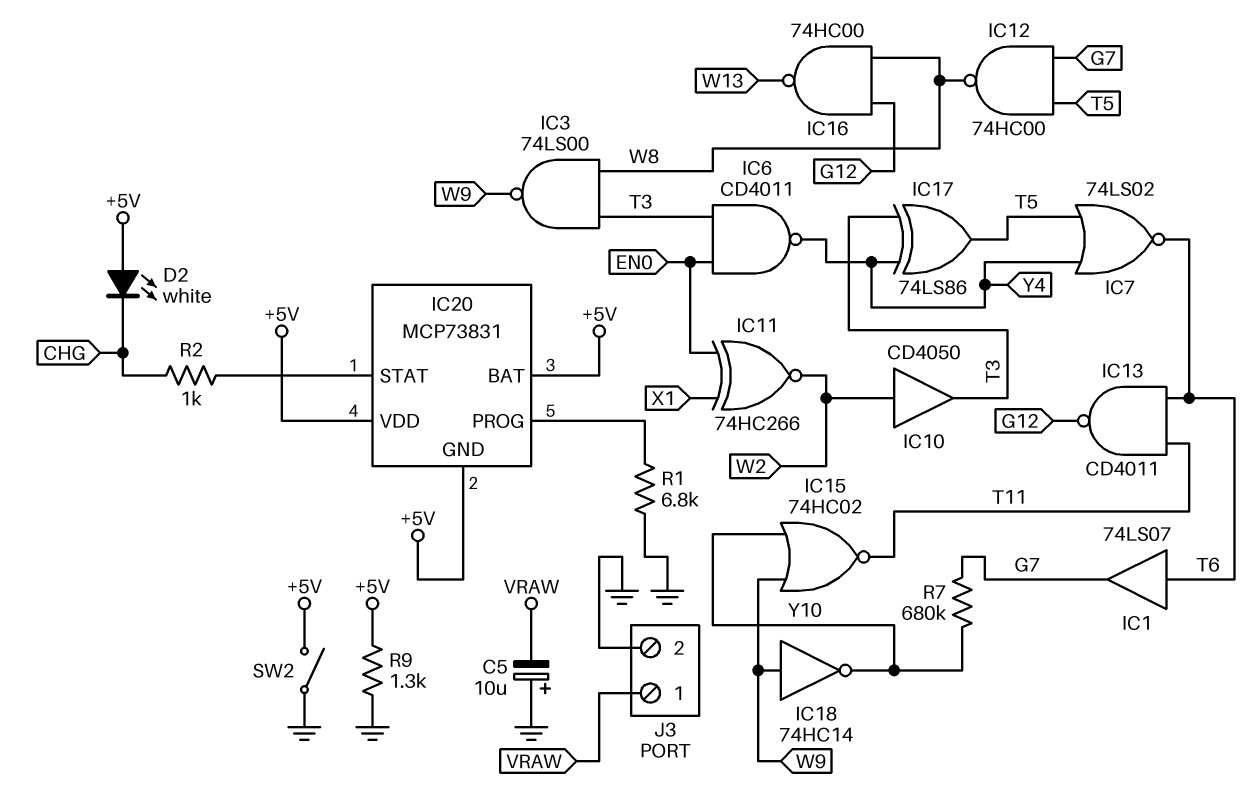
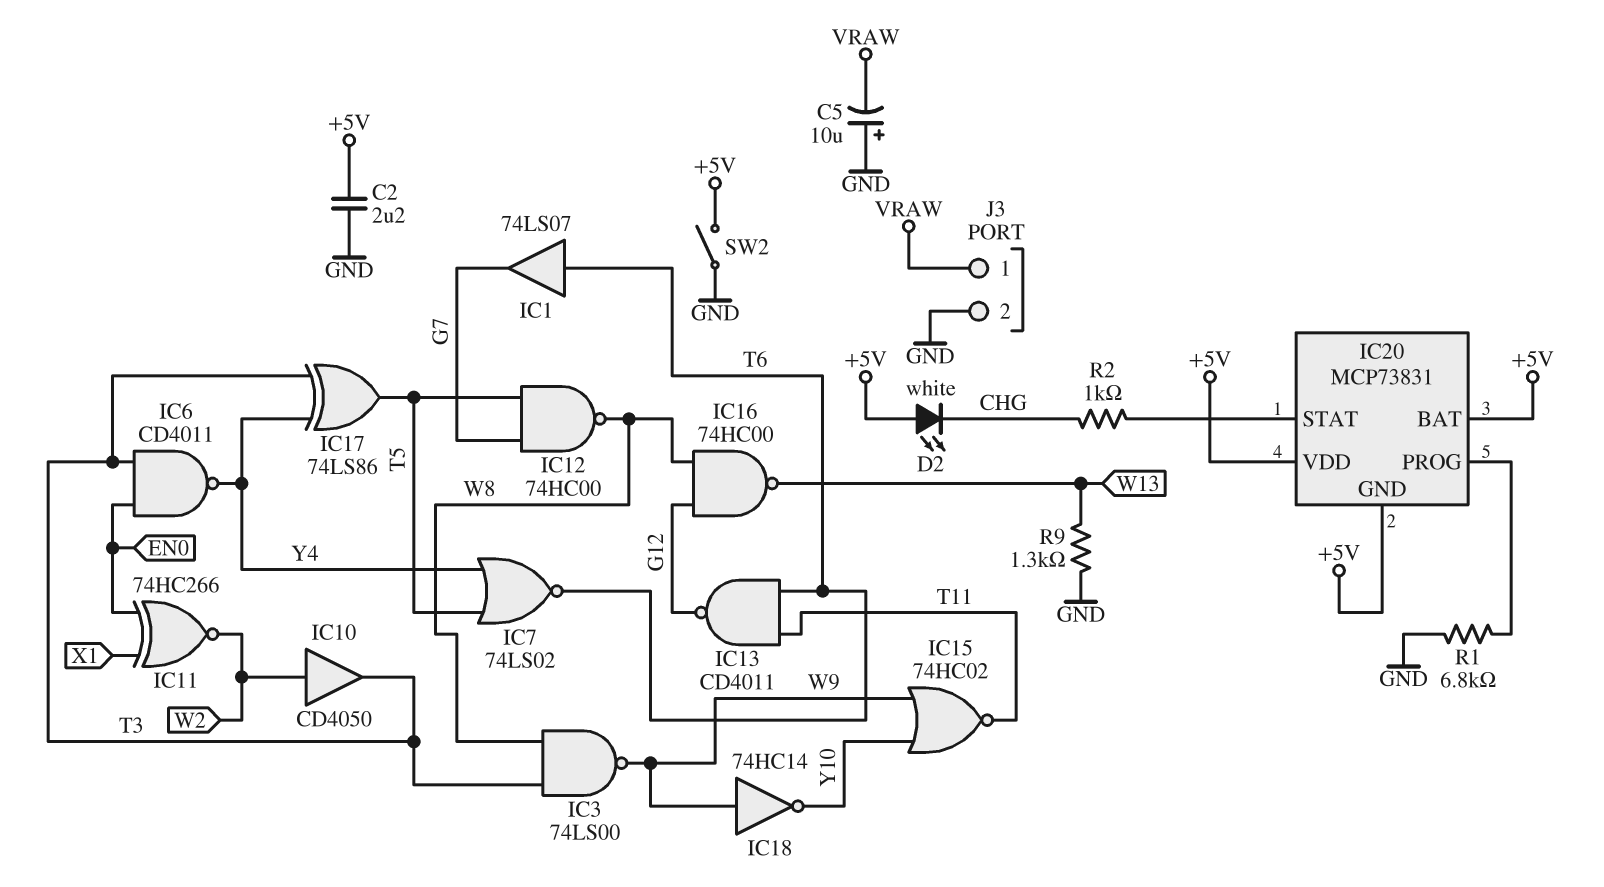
C2: none -> 2.2uF (+5V, GND)
R7: 680k (G7, Y10) -> none
R9: 1.3k (+5V, GND) -> 1.3k (GND, W13)

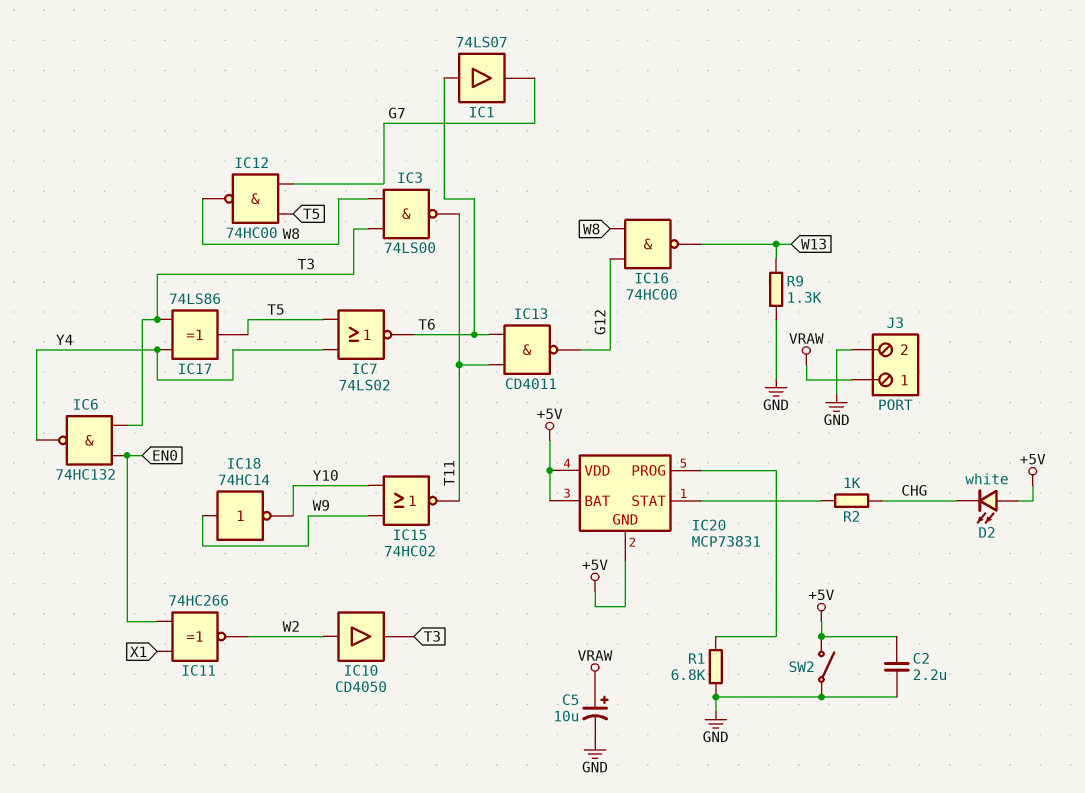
C5: 10uF (plus GND, minus VRAW) -> 10uF (plus VRAW, minus GND)
IC3: NAND 74LS00 (in T3, in W8, out W9) -> NAND 74LS00 (in T3, in W8, out T11)
IC6: NAND CD4011 (in EN0, in T3, out Y4) -> NAND 74HC132 (in EN0, in T3, out Y4)

